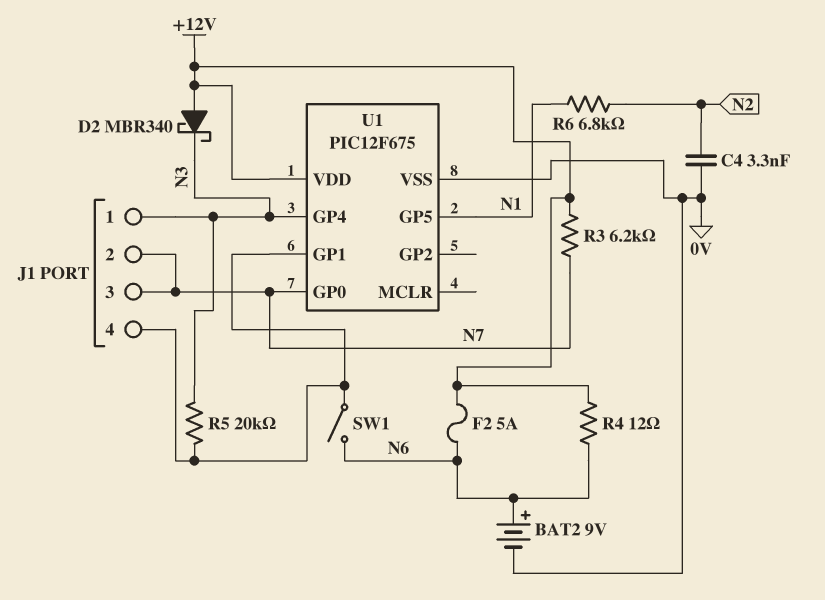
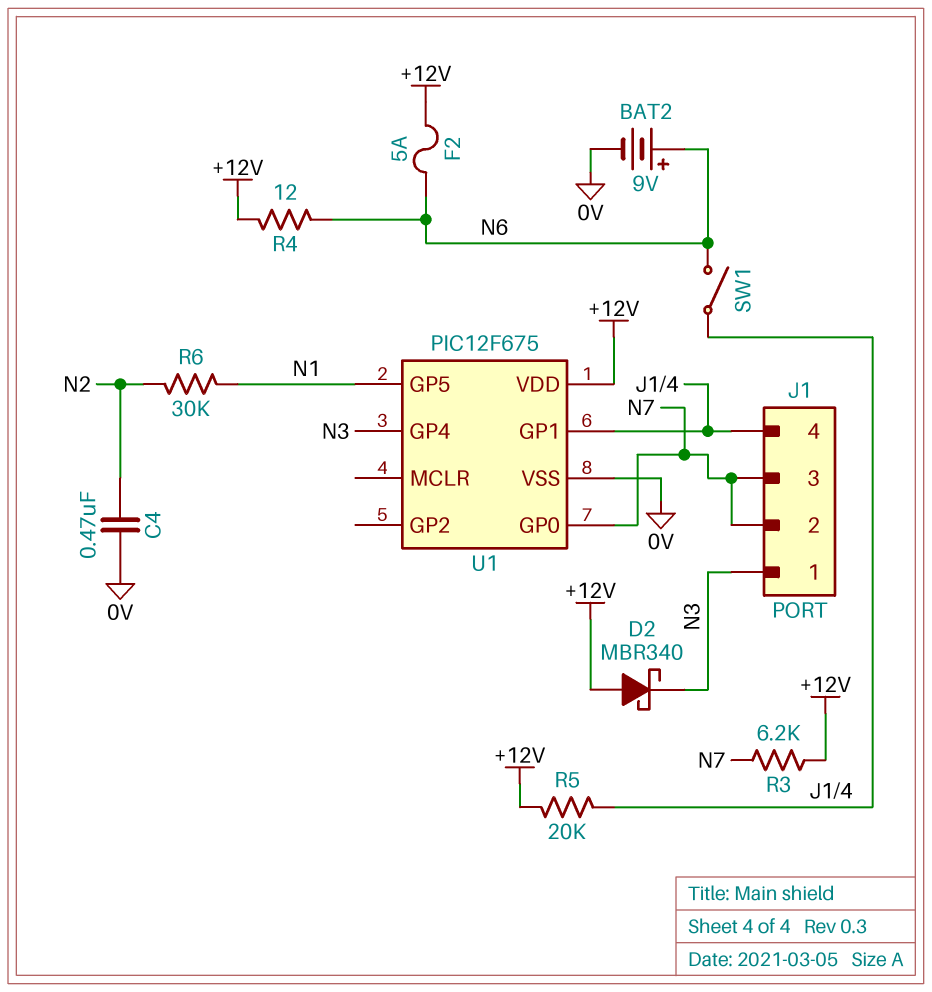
C4: 3.3nF (0V, N2) -> 470nF (0V, N2)
R5: 20k (J1/4, N3) -> 20k (+12V, J1/4)
R6: 6.8k (N1, N2) -> 30k (N1, N2)

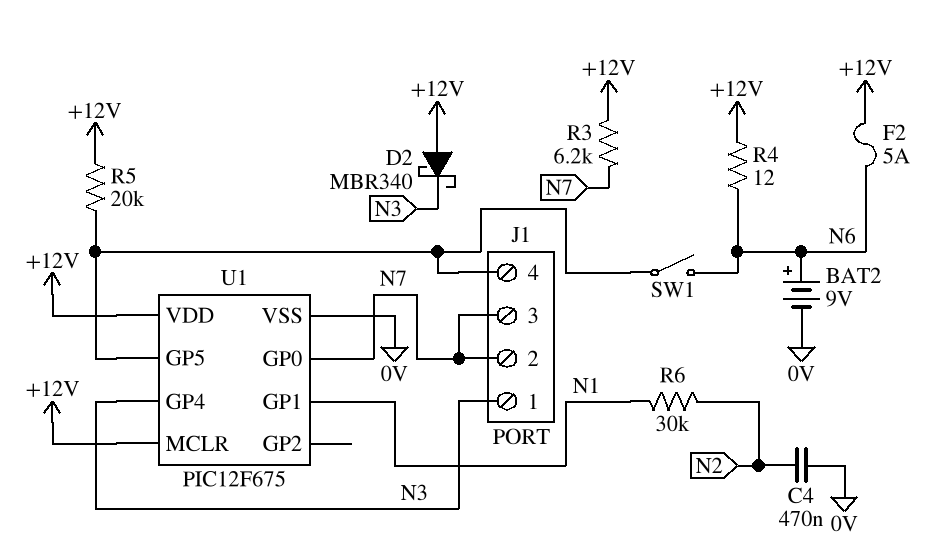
U1 pin GP1: J1/4 -> N1
U1 pin GP5: N1 -> J1/4
U1 pin MCLR: none -> +12V

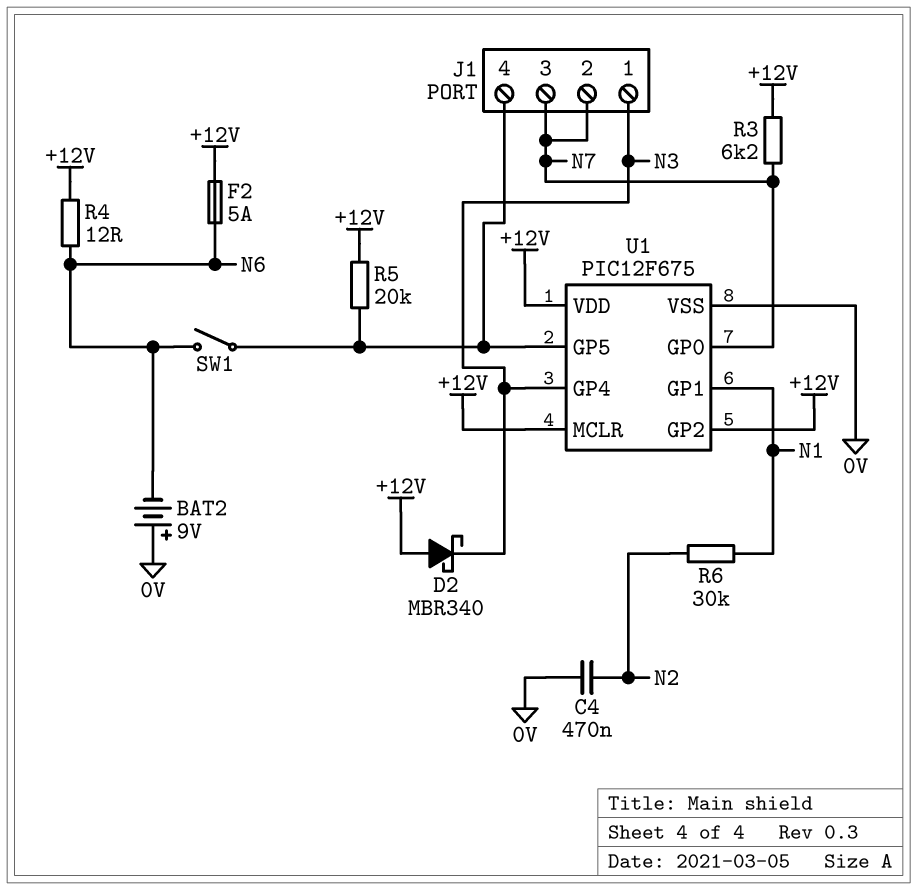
BAT2: 9V (plus N6, minus 0V) -> 9V (plus 0V, minus N6)
U1 pin GP2: none -> +12V

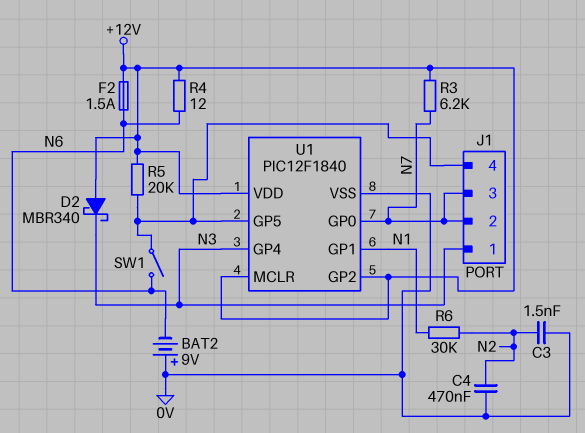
C3: none -> 1.5nF (0V, N2)
F2: 5A (+12V, N6) -> 1.5A (+12V, N6)
U1: PIC12F675 -> PIC12F1840

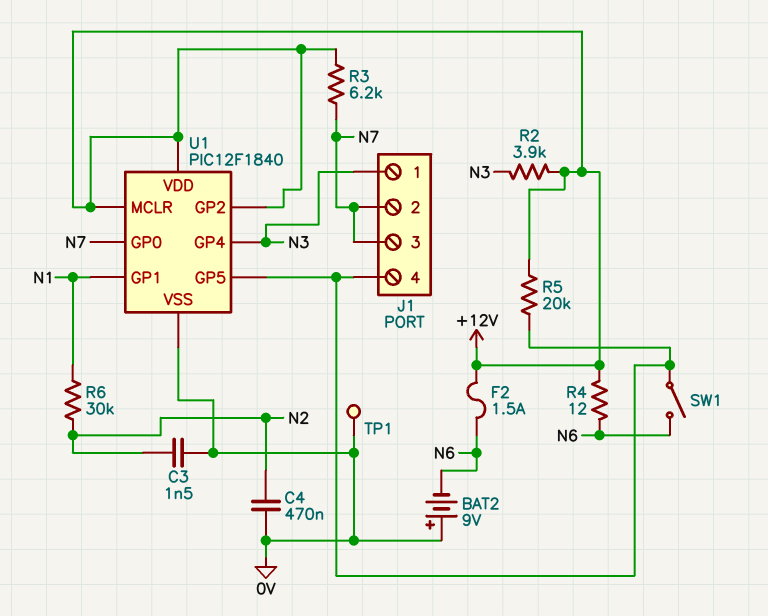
D2: schottky MBR340 (A +12V, K N3) -> none
R2: none -> 3.9k (+12V, N3)
TP1: none -> test point (0V)

